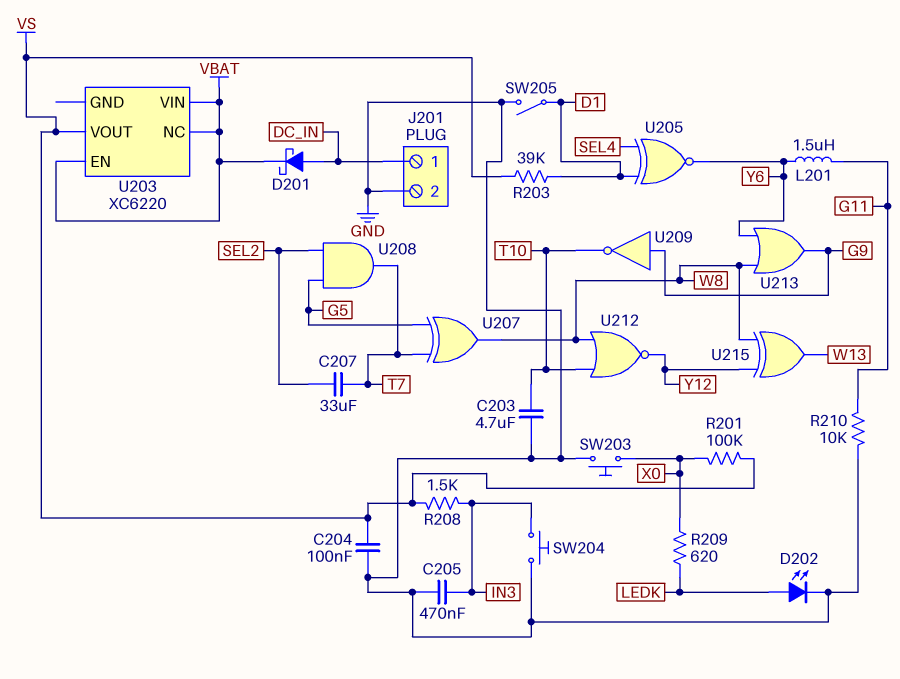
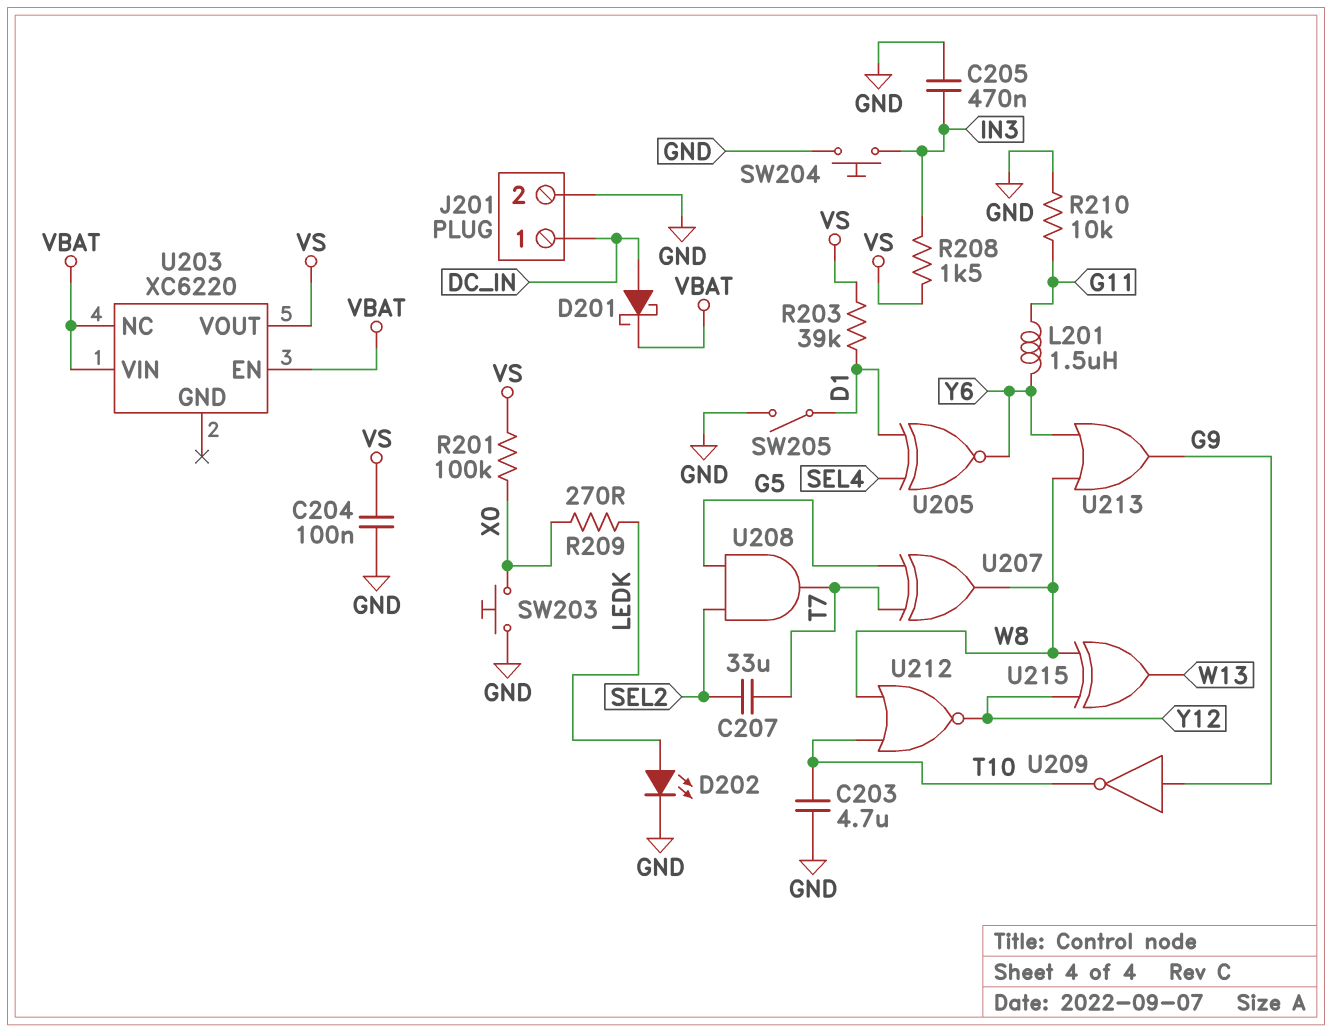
R209: 620 (LEDK, X0) -> 270 (LEDK, X0)

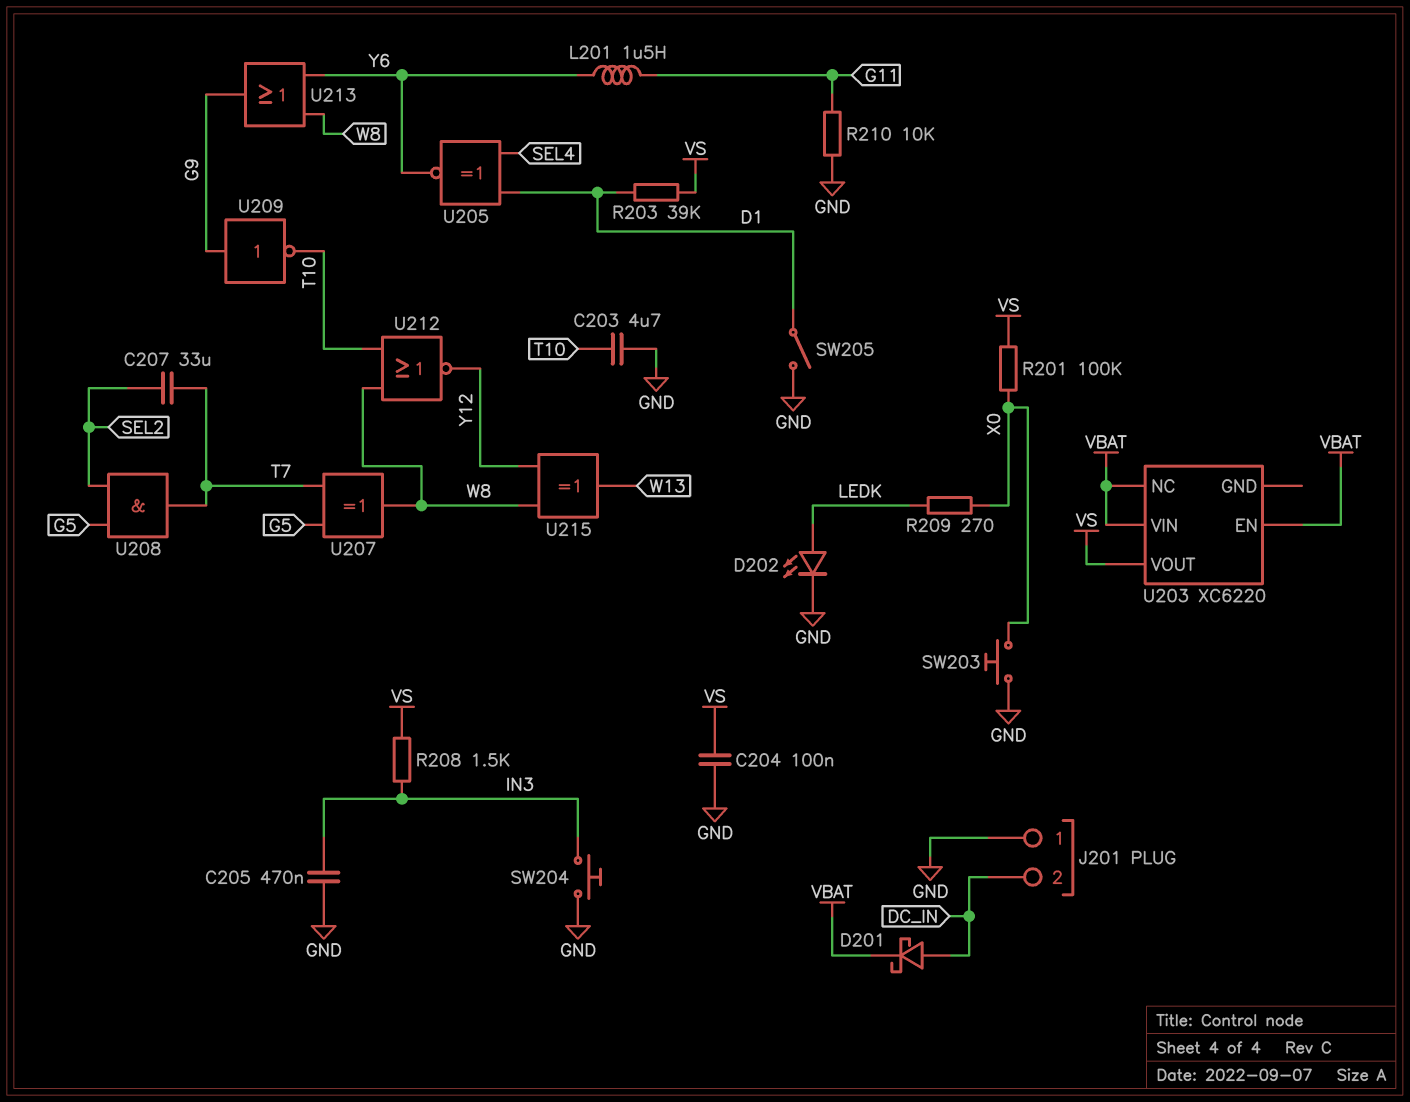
J201 pin 1: DC_IN -> GND
J201 pin 2: GND -> DC_IN

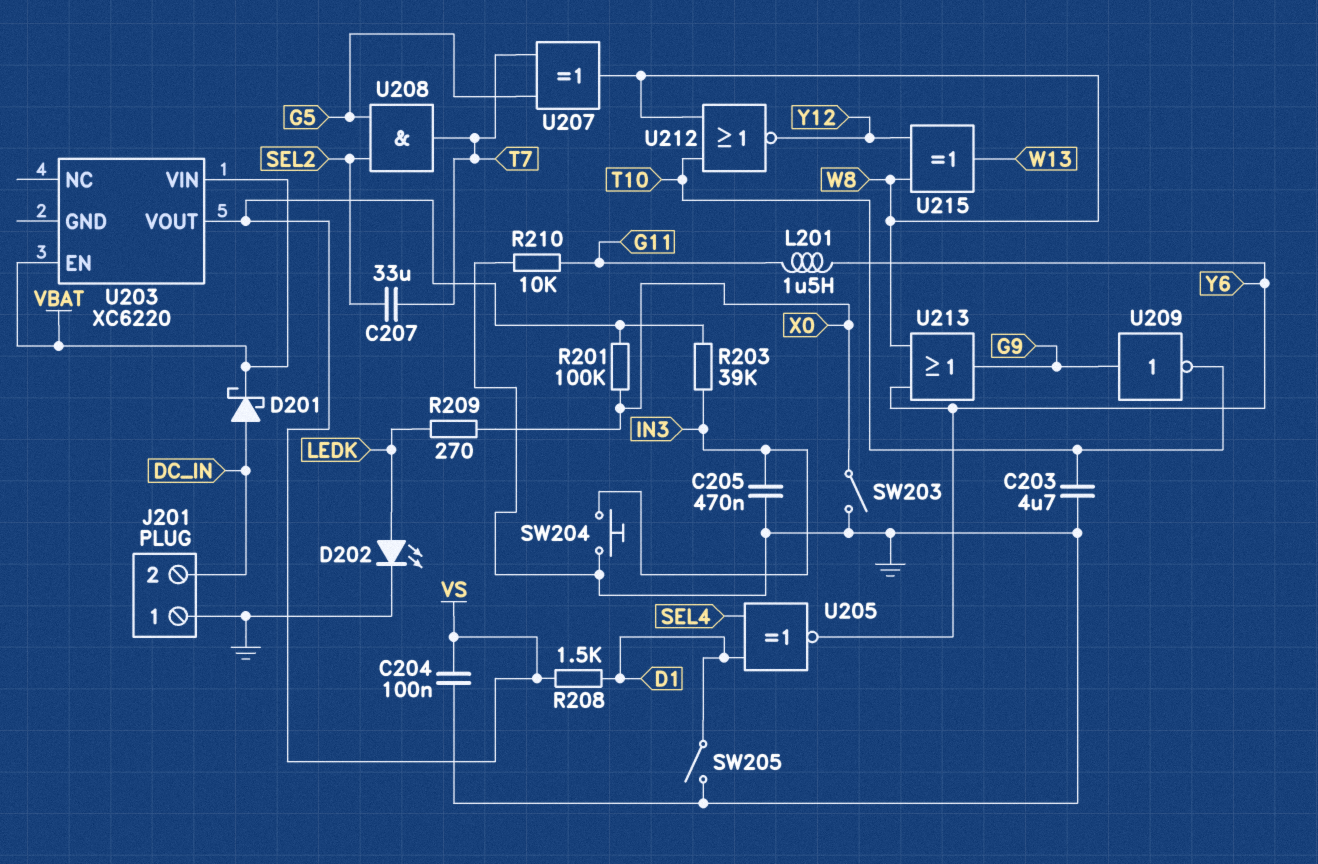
R203: 39k (D1, VS) -> 39k (IN3, VS)
R208: 1.5k (IN3, VS) -> 1.5k (D1, VS)
SW203: button (GND, X0) -> switch (GND, X0)
U203 pin NC: VBAT -> none

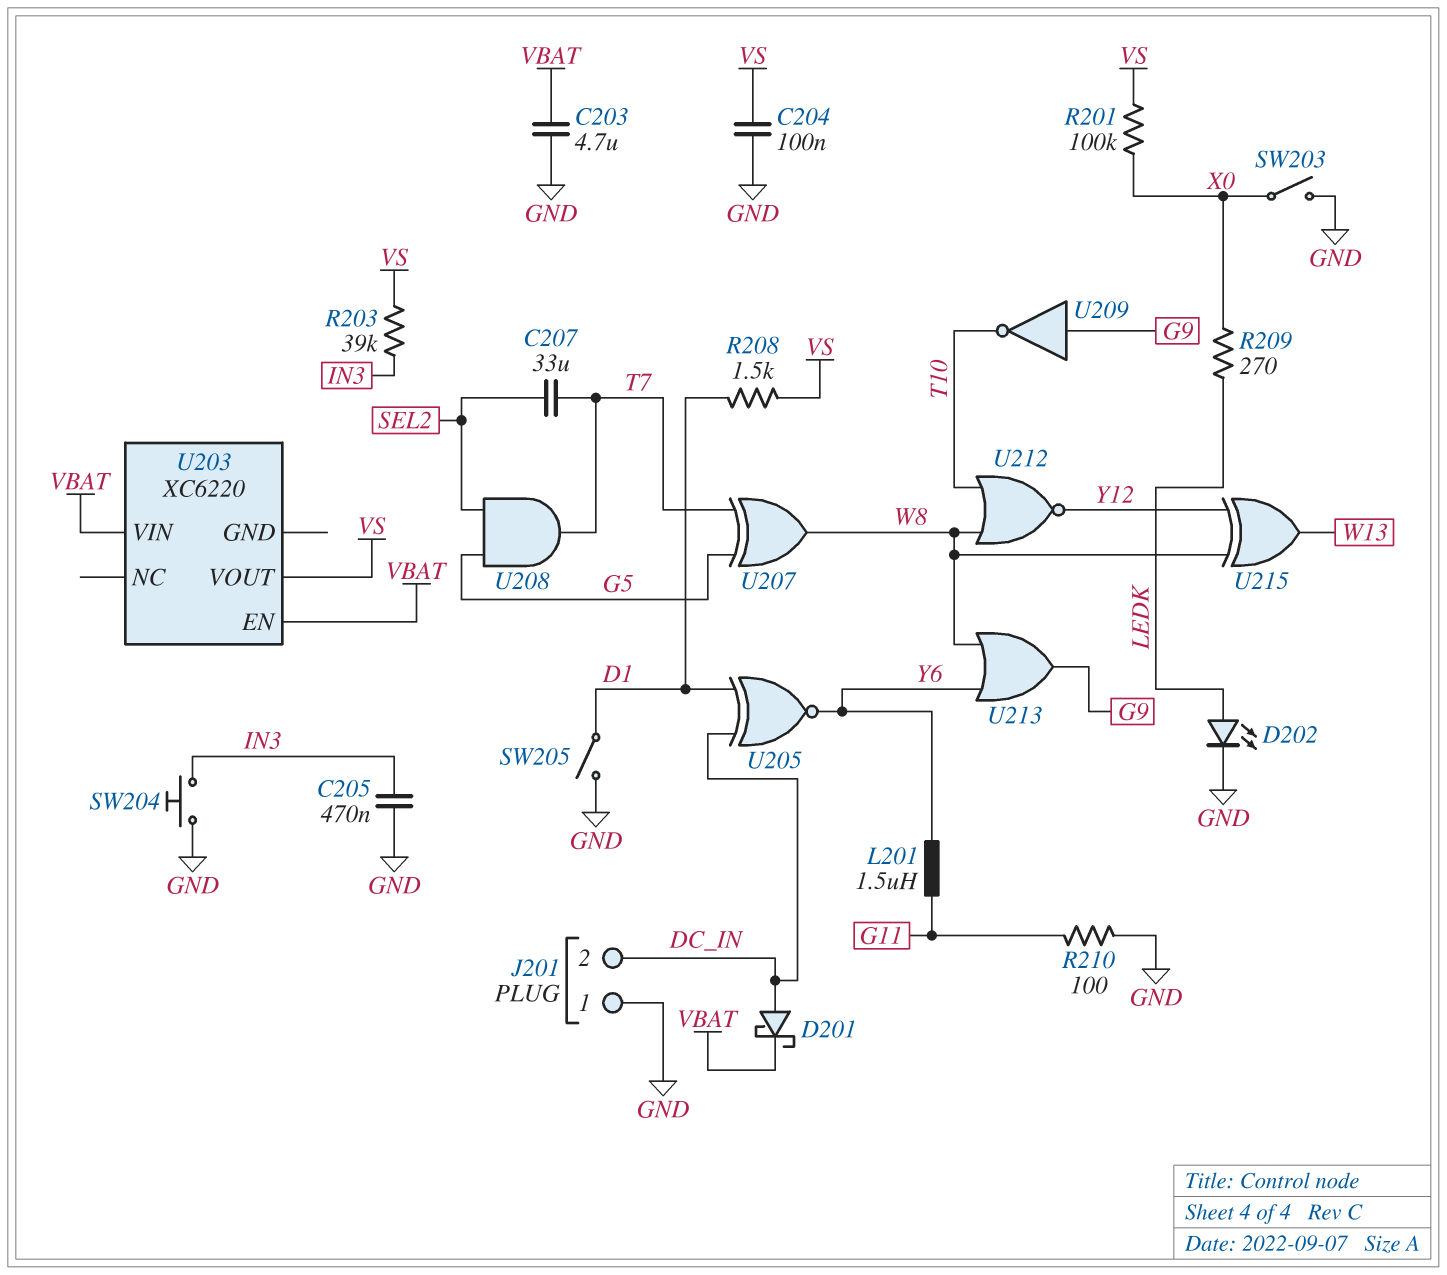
C203: 4.7uF (GND, T10) -> 4.7uF (GND, VBAT)
R210: 10k (G11, GND) -> 100 (G11, GND)
U205: XNOR (in D1, in SEL4, out Y6) -> XNOR (in D1, in DC_IN, out Y6)

